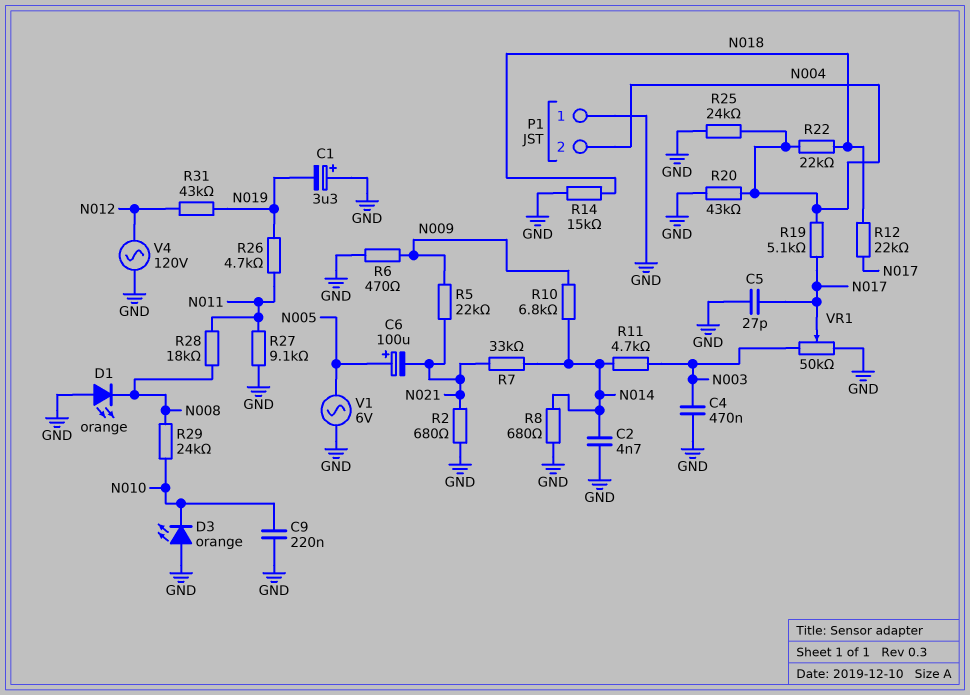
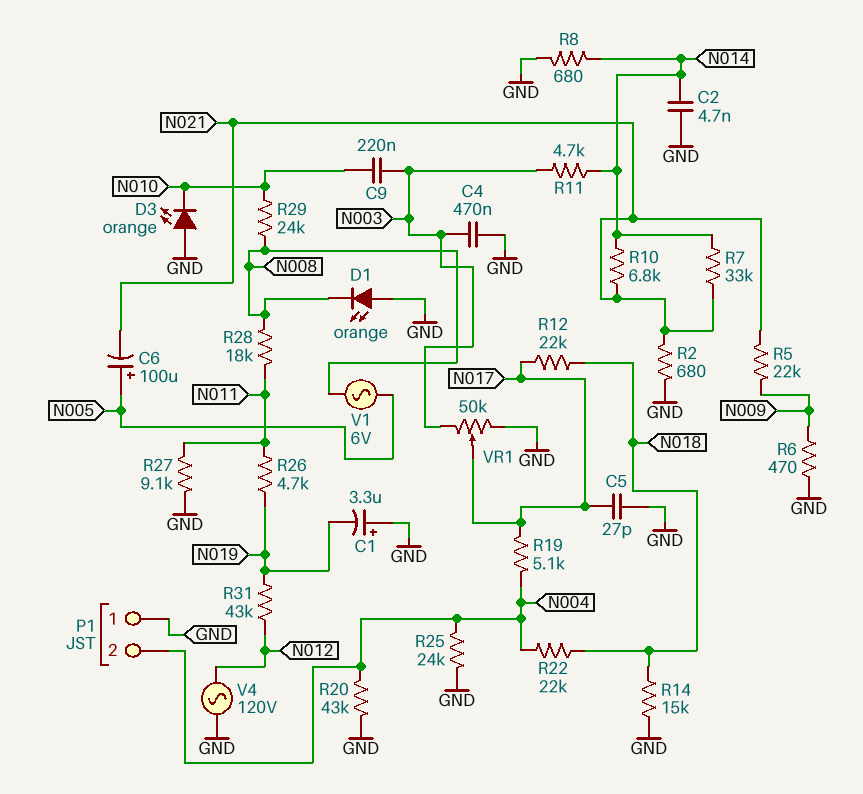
C9: 220nF (GND, N010) -> 220nF (N003, N010)
R10: 6.8k (N009, N014) -> 6.8k (N014, N021)
V1: AC 6V (GND, N005) -> AC 6V (N005, N008)

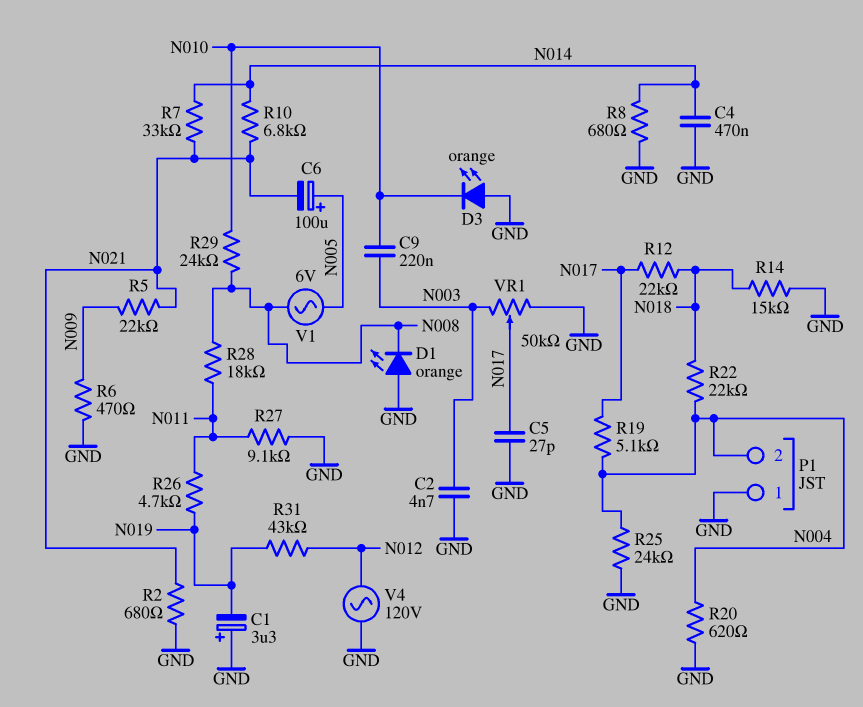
C2: 4.7nF (GND, N014) -> 4.7nF (GND, N003)
C4: 470nF (GND, N003) -> 470nF (GND, N014)
R11: 4.7k (N003, N014) -> none
R20: 43k (GND, N004) -> 620 (GND, N004)

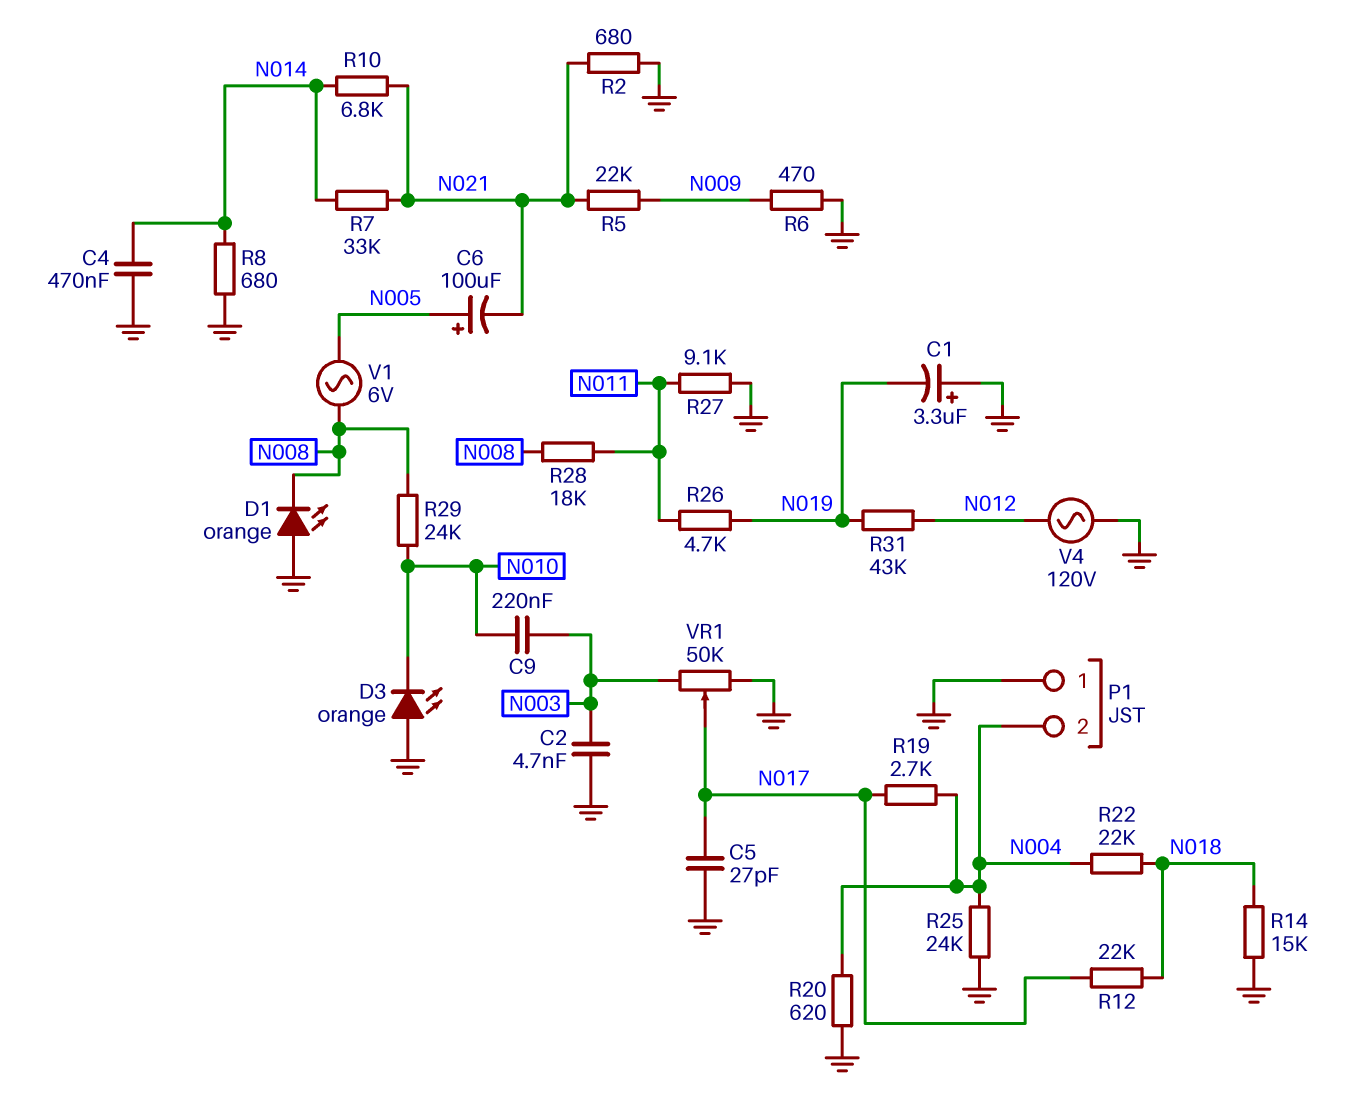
R19: 5.1k (N004, N017) -> 2.7k (N004, N017)

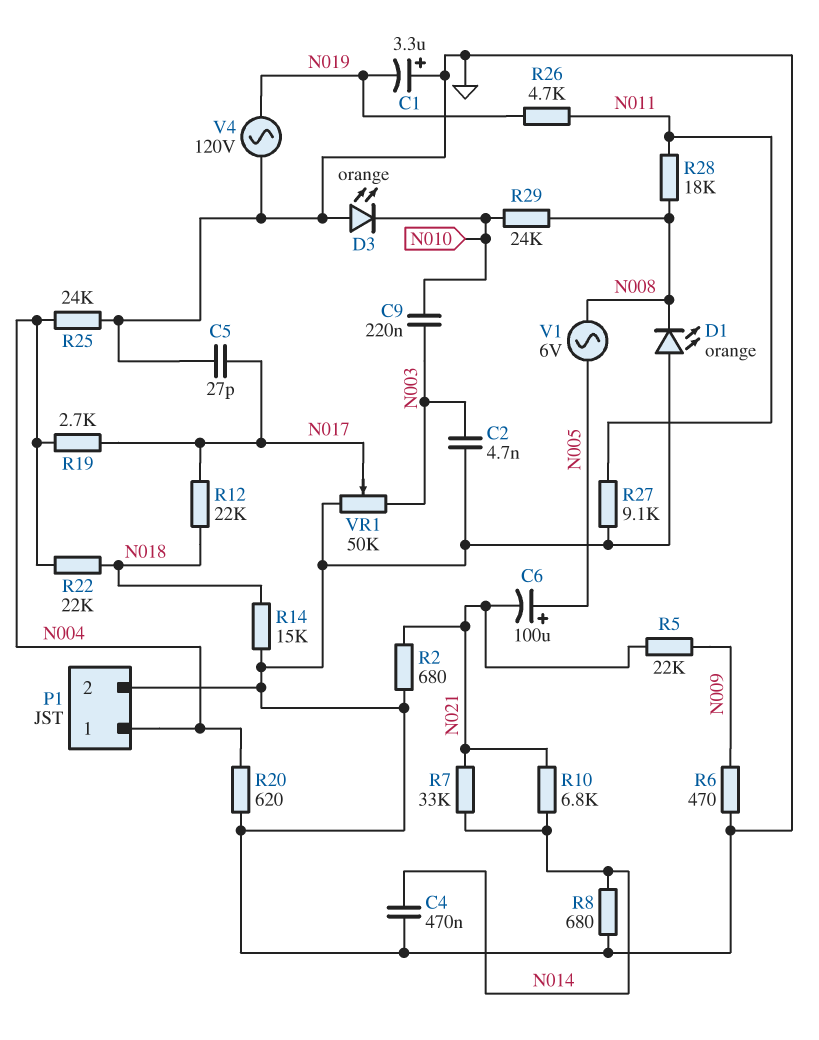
P1 pin 1: GND -> N004
P1 pin 2: N004 -> GND
R31: 43k (N012, N019) -> none
V4: AC 120V (GND, N012) -> AC 120V (GND, N019)

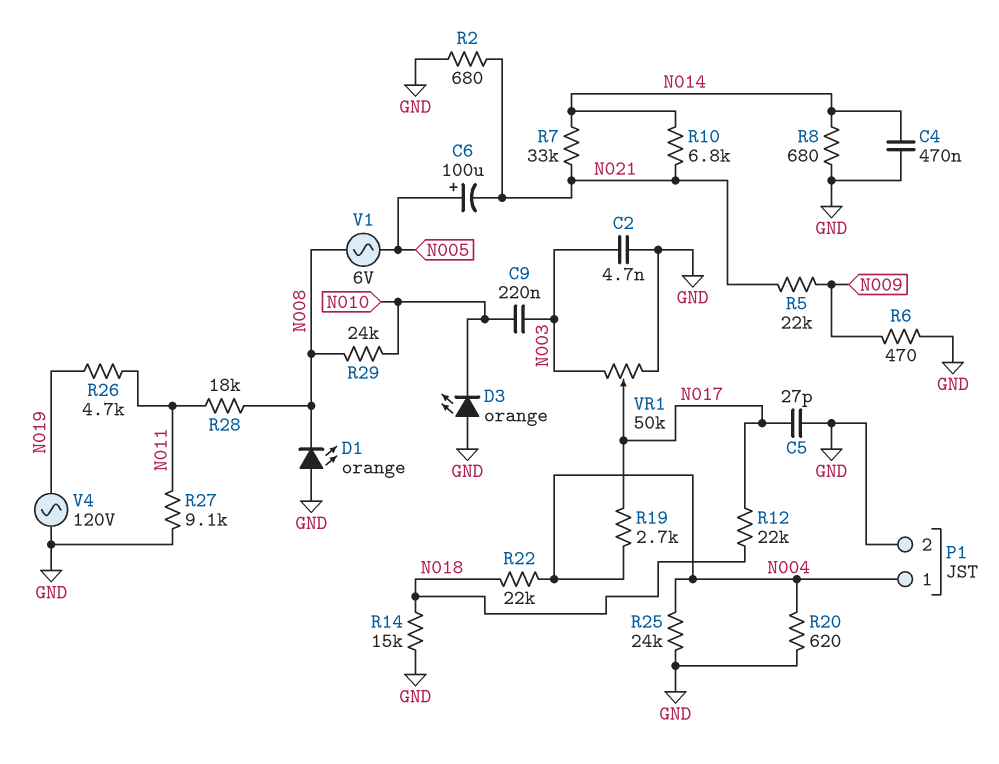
C1: 3.3uF (plus GND, minus N019) -> none

